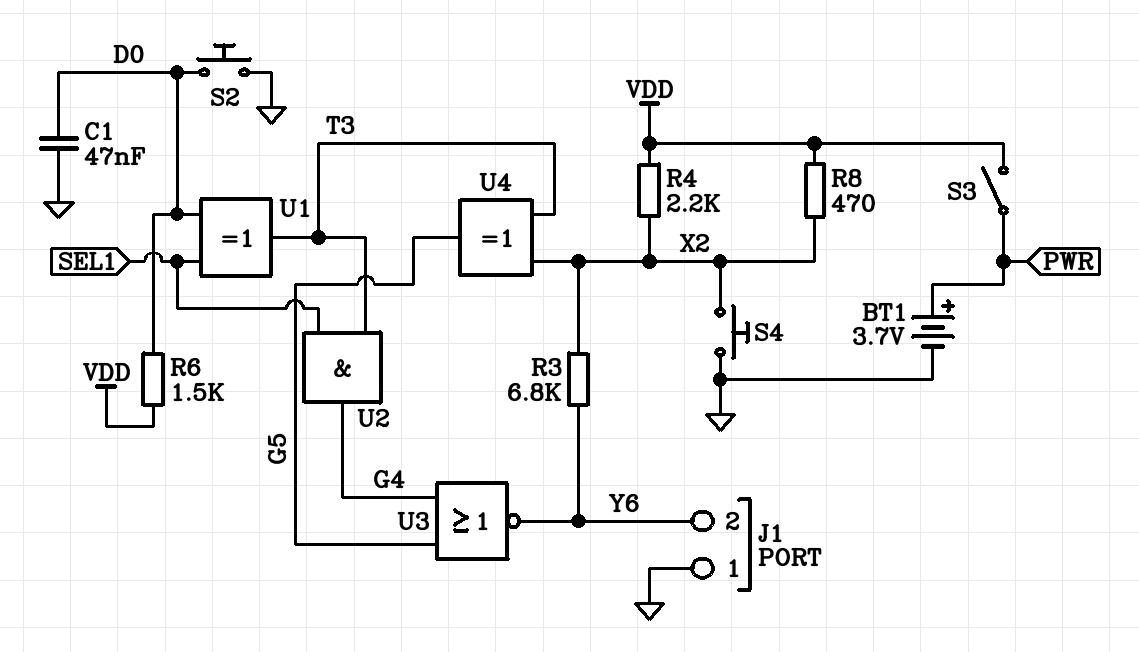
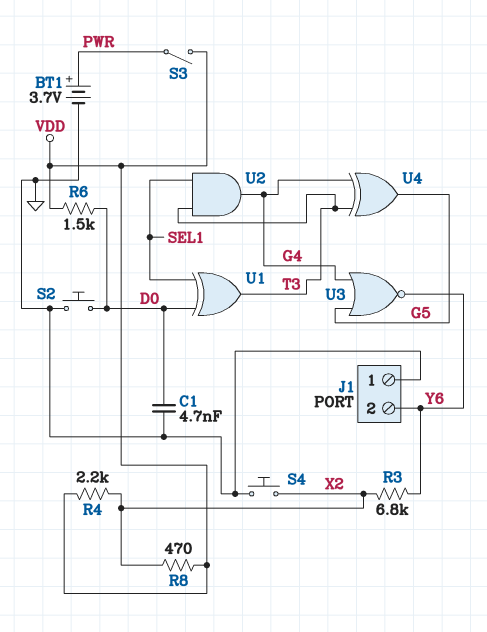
C1: 47nF (D0, GND) -> 4.7nF (D0, GND)
U4: XOR (in T3, in X2, out G5) -> XOR (in G4, in T3, out G5)

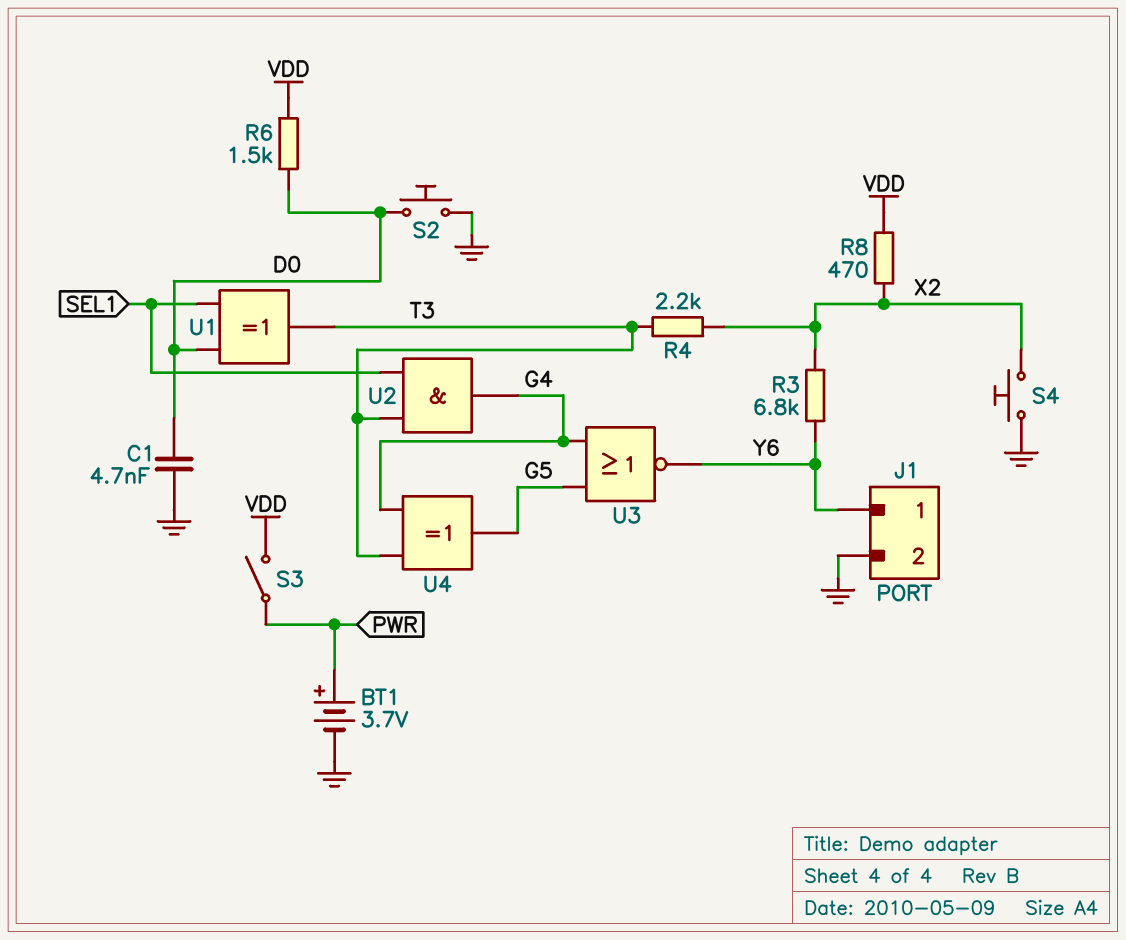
J1 pin 1: GND -> Y6
J1 pin 2: Y6 -> GND
R4: 2.2k (VDD, X2) -> 2.2k (T3, X2)

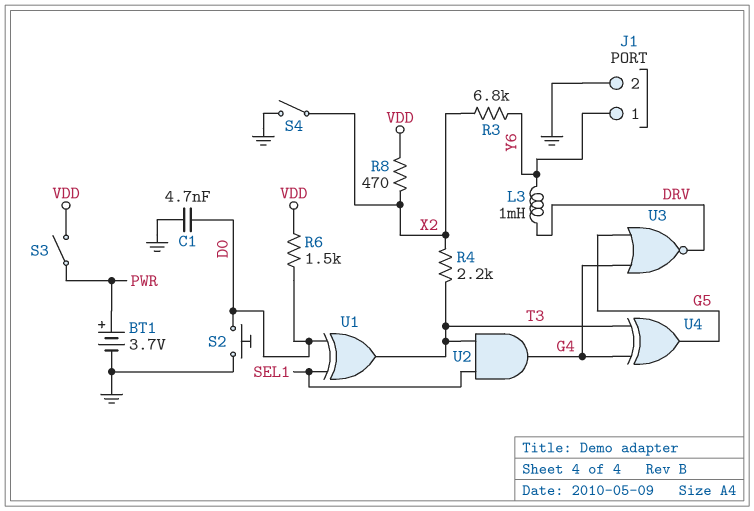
L3: none -> 1mH (DRV, Y6)
S4: button (GND, X2) -> switch (GND, X2)
U3: NOR (in G4, in G5, out Y6) -> NOR (in G4, in G5, out DRV)

